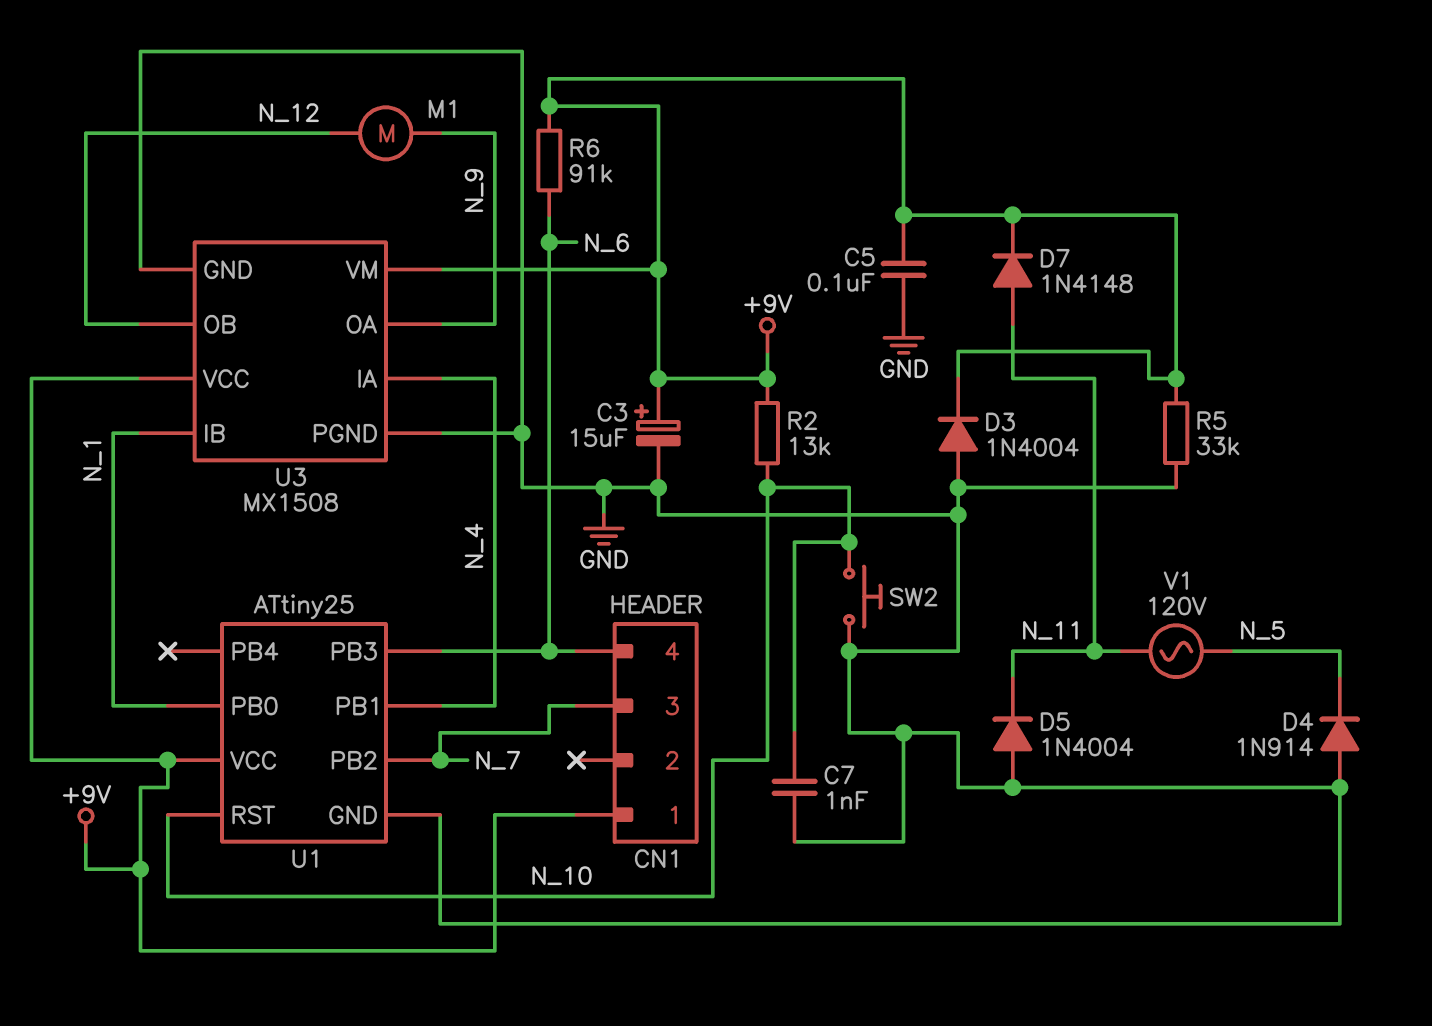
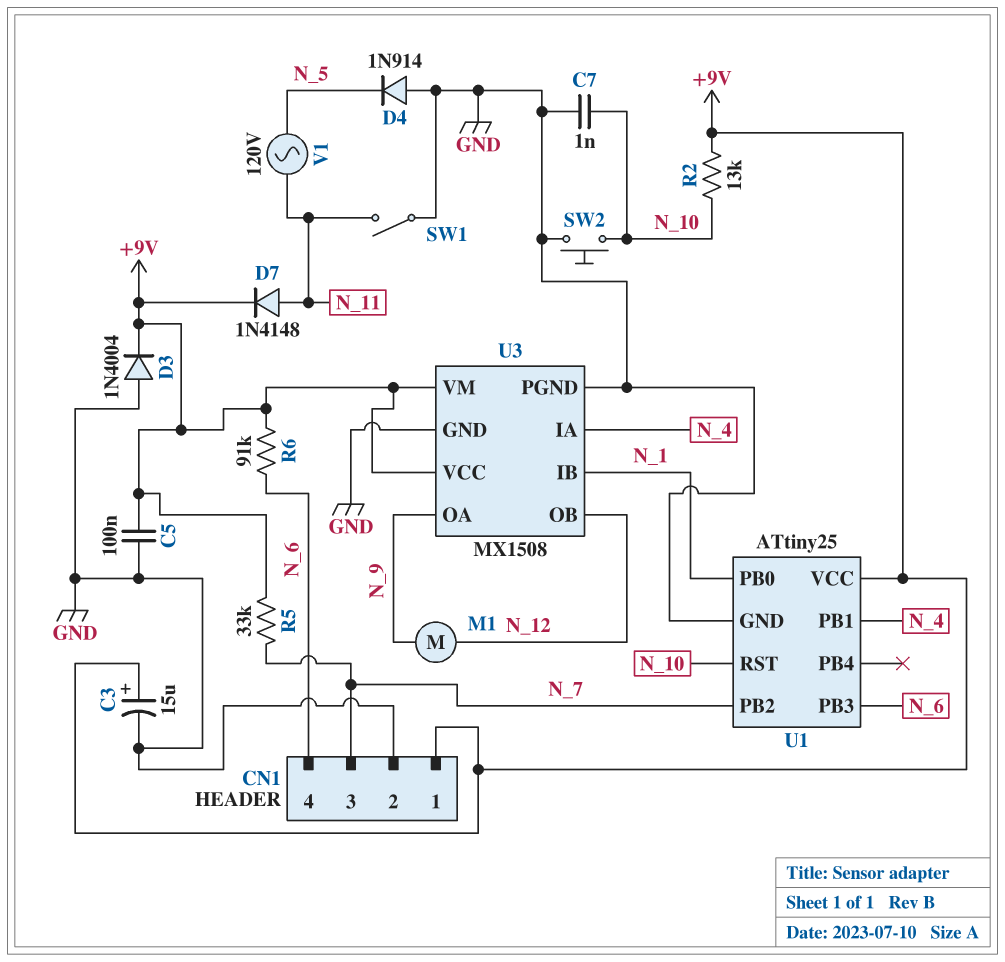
CN1 pin 2: none -> GND
D5: diode 1N4004 (A GND, K N_11) -> none
R5: 33k (+9V, GND) -> 33k (+9V, N_7)
SW1: none -> switch (GND, N_11)

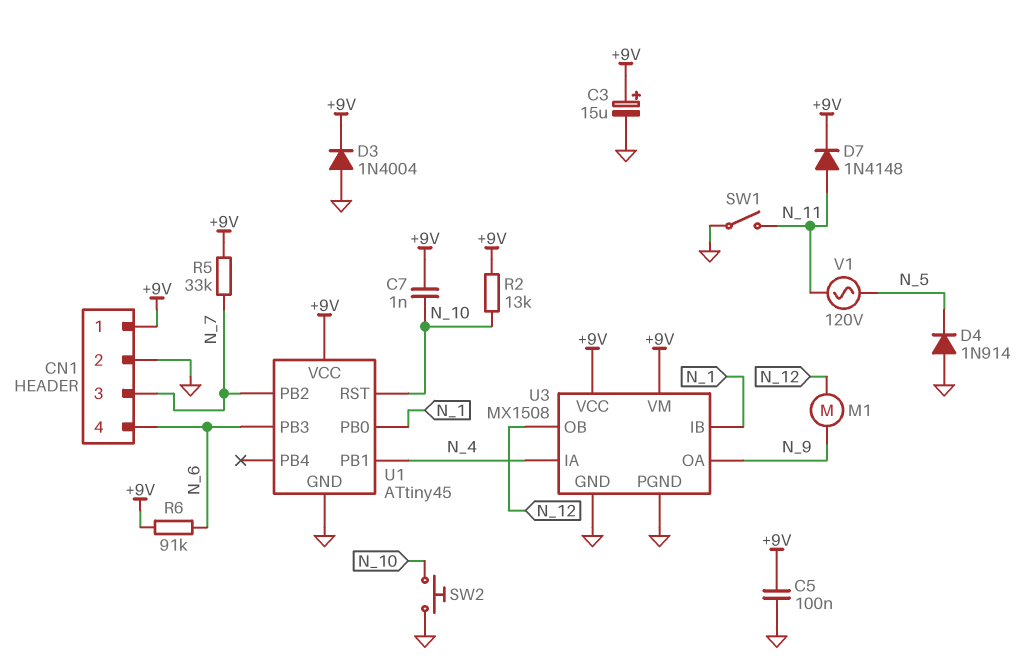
C7: 1nF (GND, N_10) -> 1nF (+9V, N_10)
U1: ATtiny25 -> ATtiny45

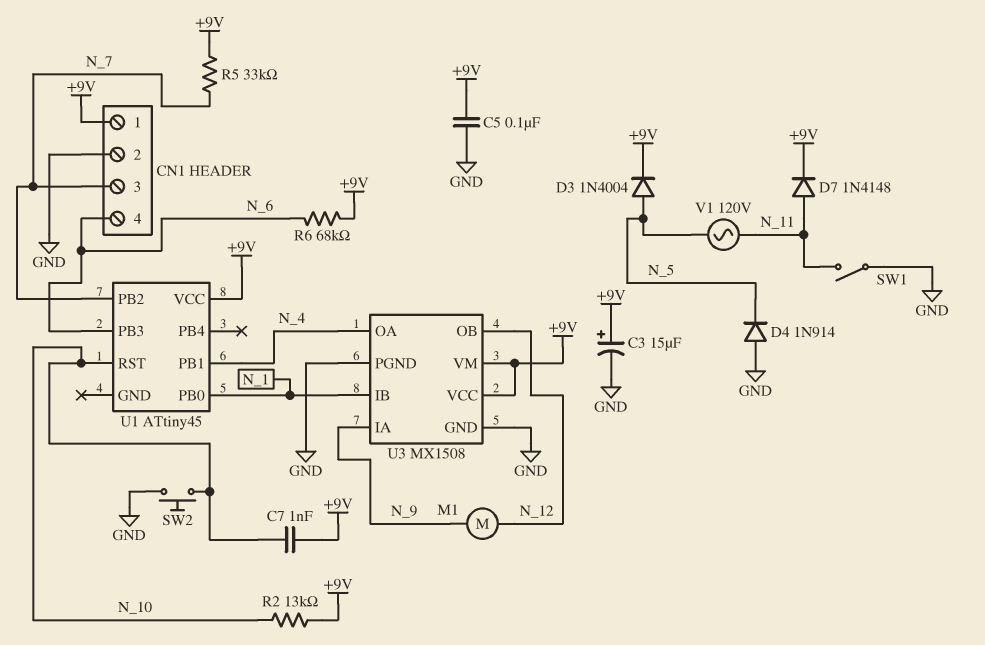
D3: diode 1N4004 (A GND, K +9V) -> diode 1N4004 (A N_5, K +9V)
R6: 91k (+9V, N_6) -> 68k (+9V, N_6)
U1 pin GND: GND -> none
U3 pin IA: N_4 -> N_9
U3 pin OA: N_9 -> N_4

